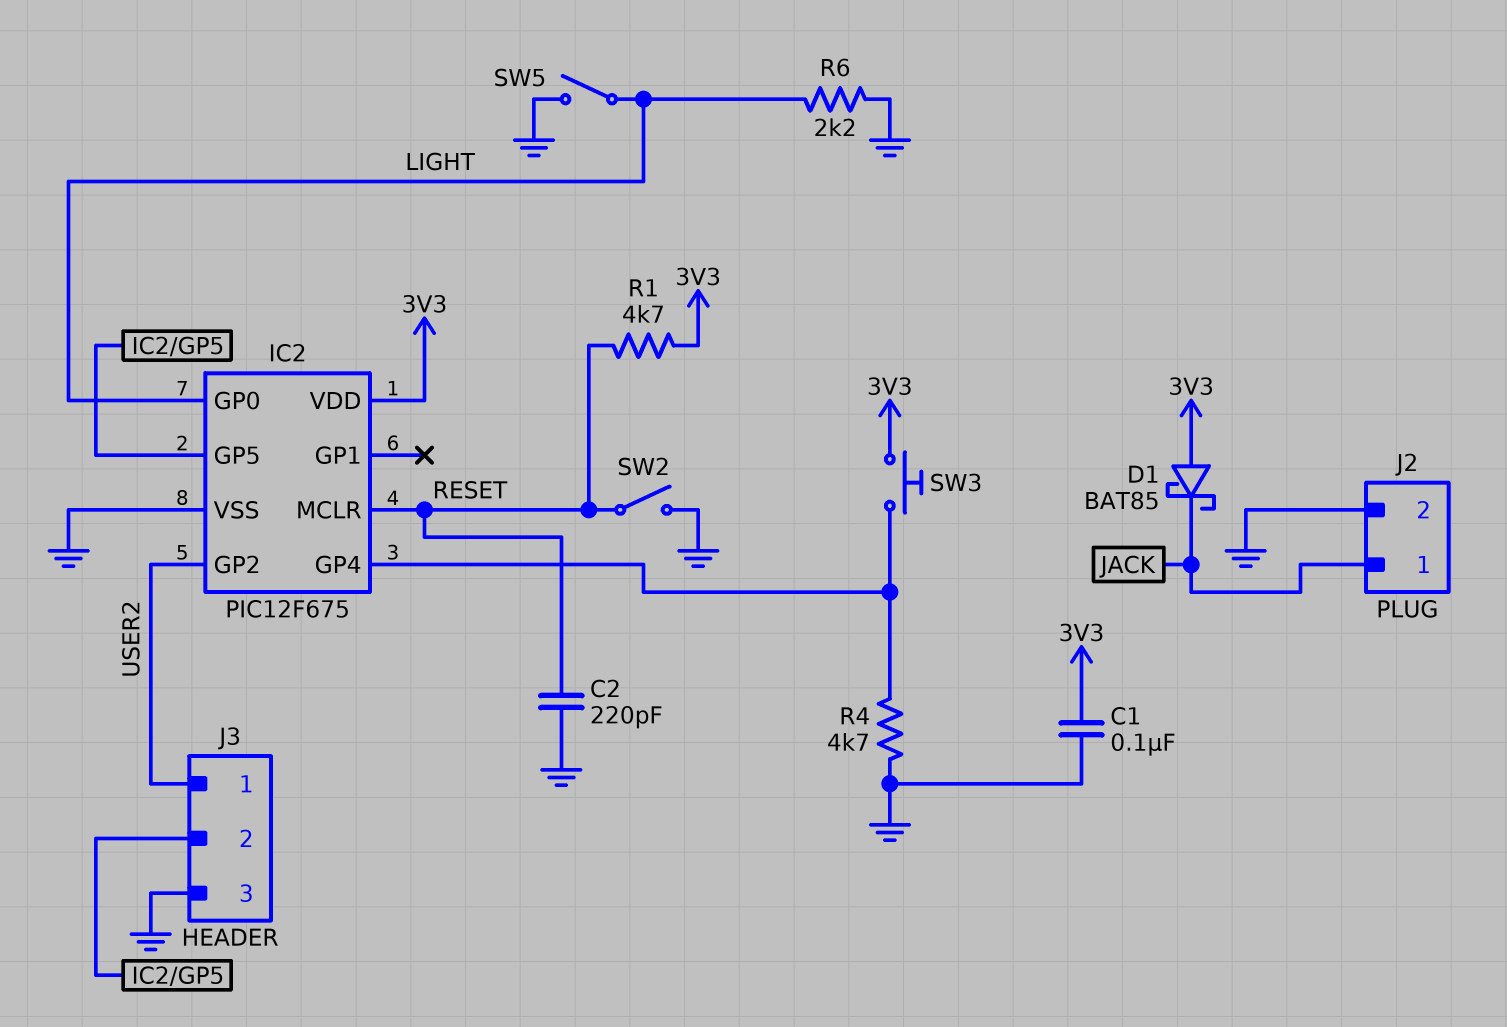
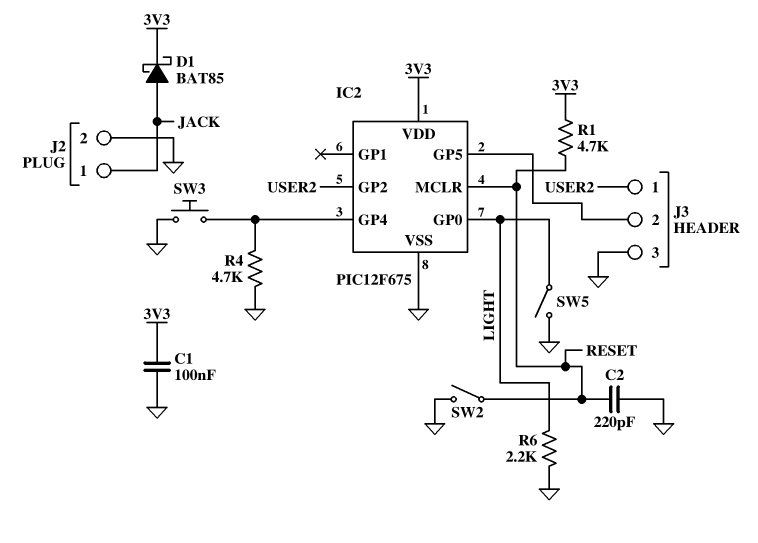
D1: schottky BAT85 (A 3V3, K JACK) -> schottky BAT85 (A JACK, K 3V3)
SW3: button (3V3, IC2/GP4) -> button (GND, IC2/GP4)

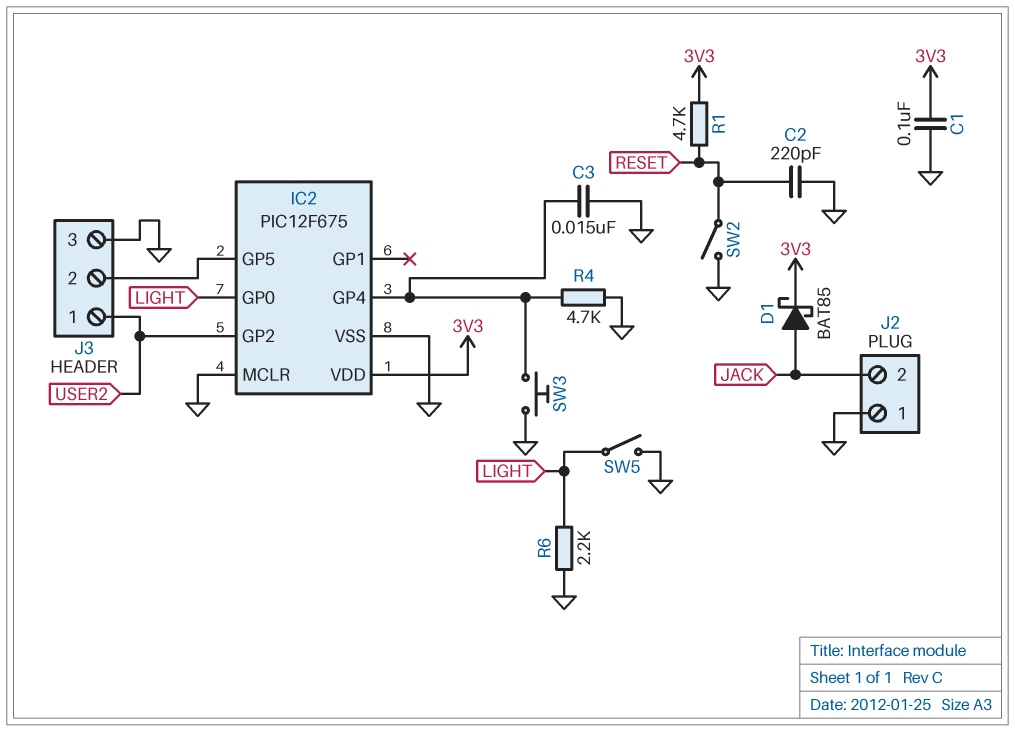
C3: none -> 15nF (GND, IC2/GP4)
IC2 pin MCLR: RESET -> GND
J2 pin 1: JACK -> GND
J2 pin 2: GND -> JACK

